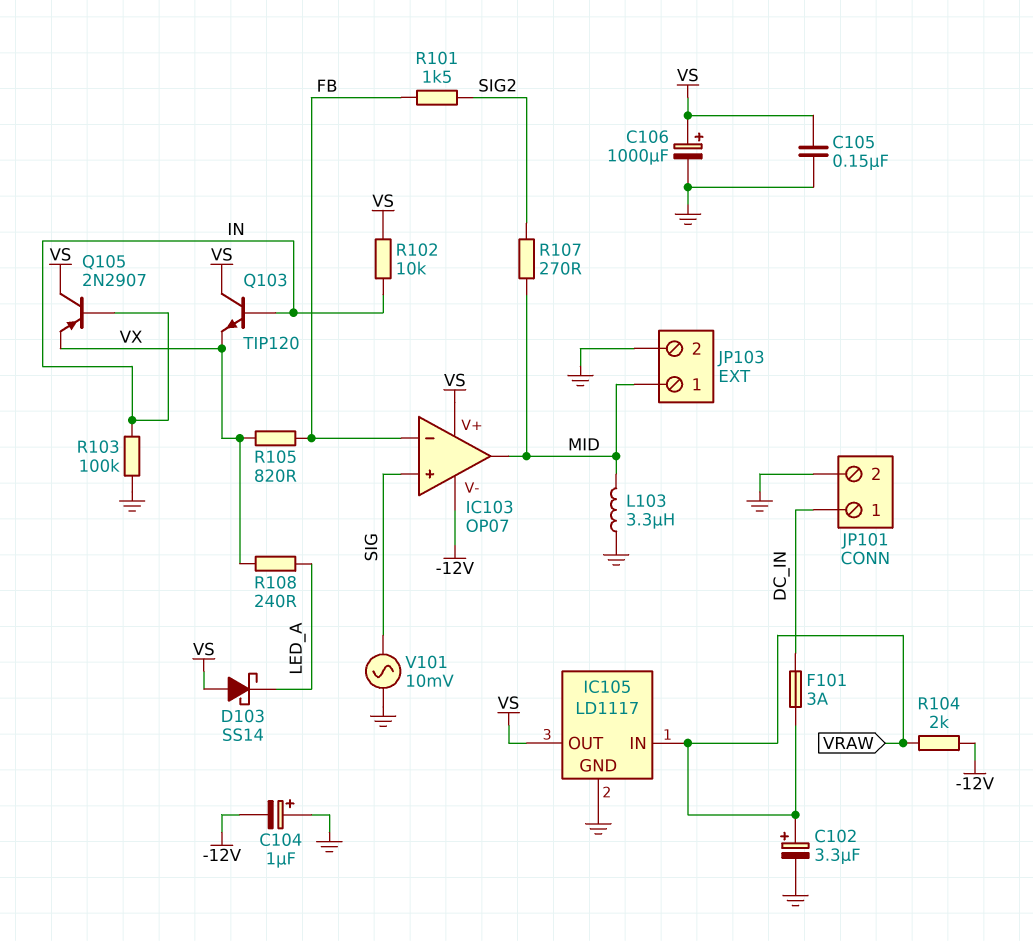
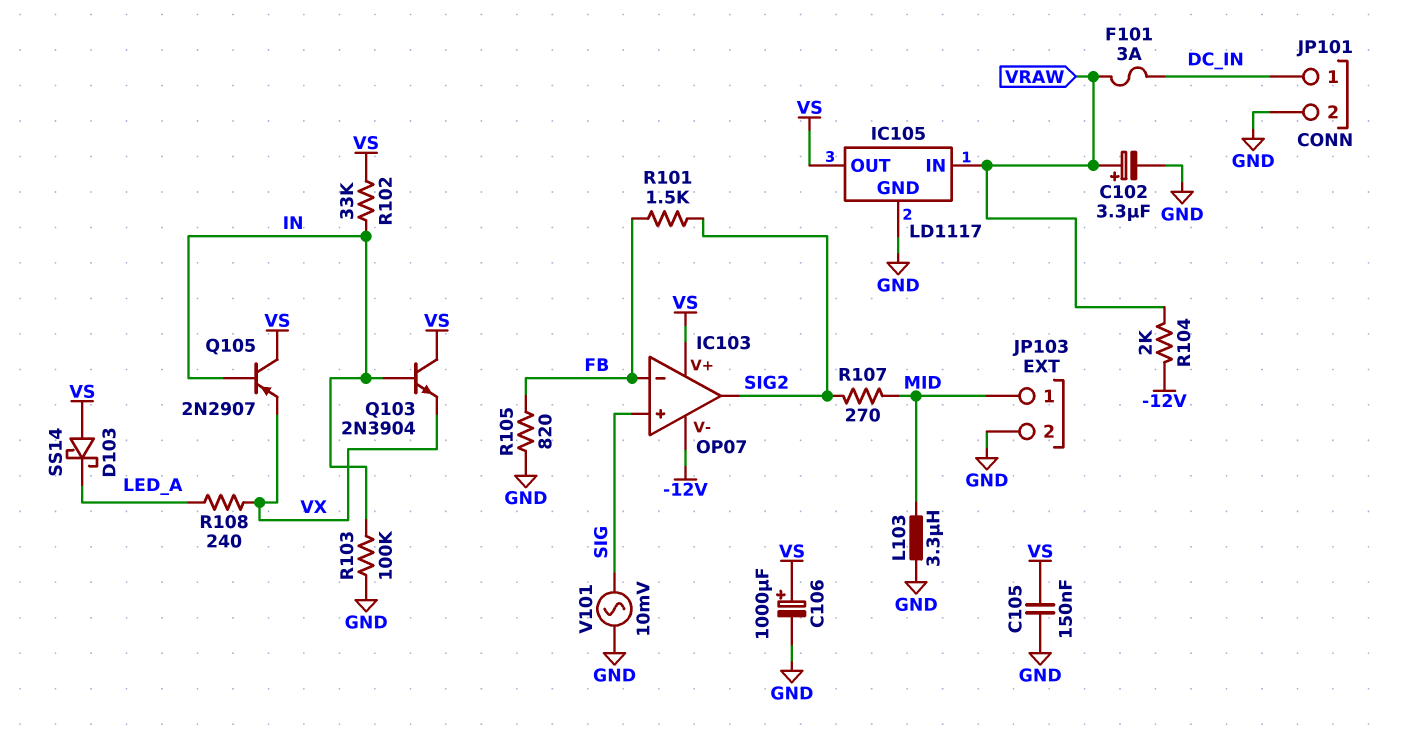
C104: 1uF (plus GND, minus -12V) -> none
IC103 pin out: MID -> SIG2
Q103: NPN TIP120 (B IN, C VS, E VX) -> NPN 2N3904 (B IN, C VS, E VX)
R102: 10k (IN, VS) -> 33k (IN, VS)
R105: 820 (FB, VX) -> 820 (FB, GND)

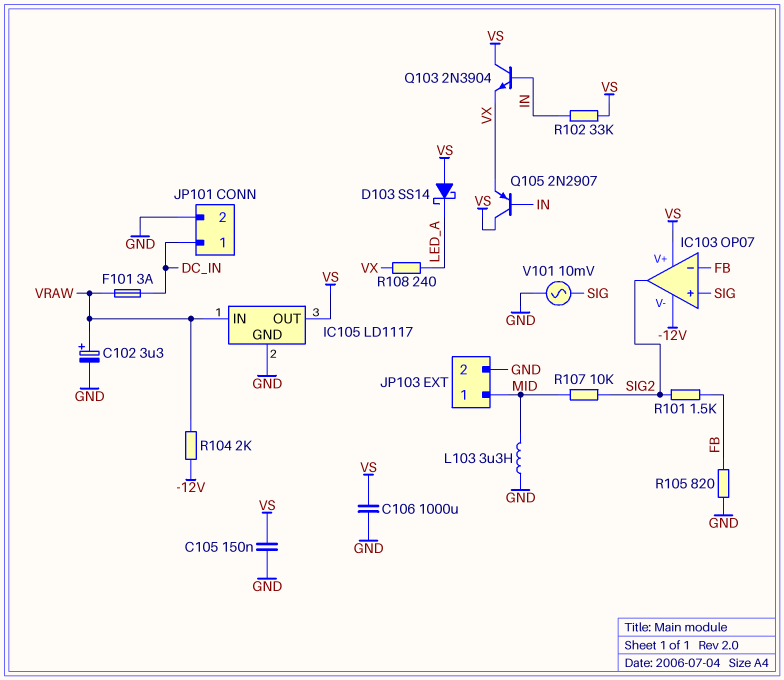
C106: 1000uF (plus VS, minus GND) -> 1000uF (GND, VS)
R103: 100k (GND, IN) -> none
R107: 270 (MID, SIG2) -> 10k (MID, SIG2)

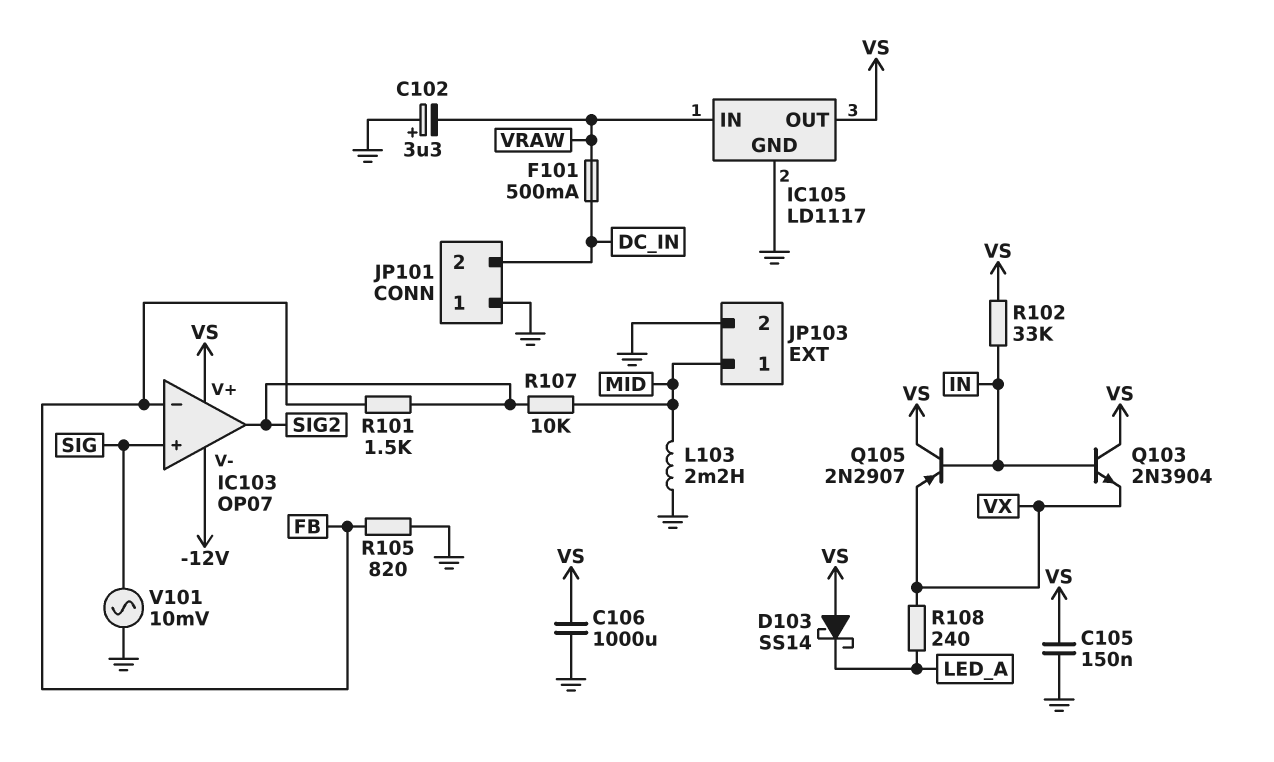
C102: 3.3uF (plus VRAW, minus GND) -> 3.3uF (plus GND, minus VRAW)
F101: 3A (DC_IN, VRAW) -> 500mA (DC_IN, VRAW)
JP101 pin 1: DC_IN -> GND
JP101 pin 2: GND -> DC_IN
L103: 3.3uH (GND, MID) -> 2.2mH (GND, MID)
R104: 2k (-12V, VRAW) -> none

